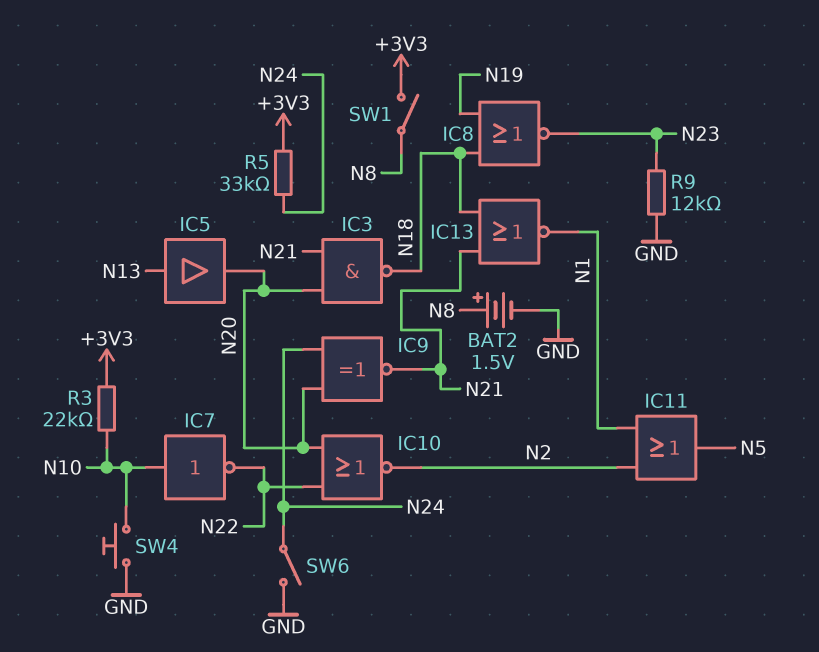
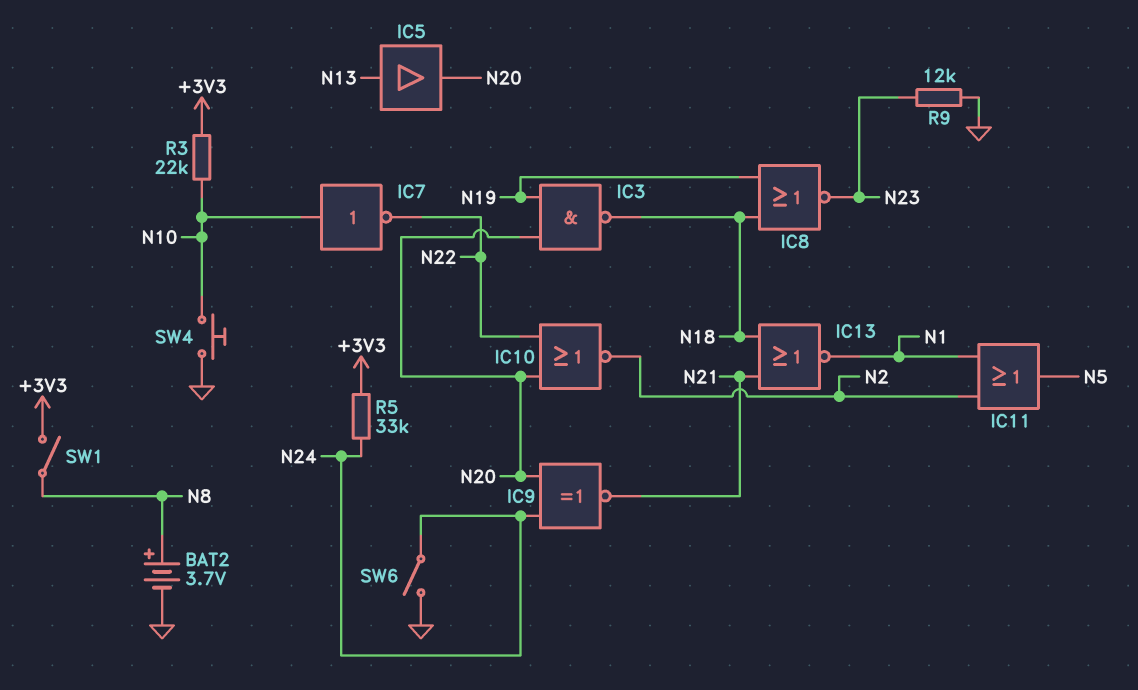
BAT2: 1.5V (plus N8, minus GND) -> 3.7V (plus N8, minus GND)
IC3: NAND (in N20, in N21, out N18) -> NAND (in N19, in N20, out N18)

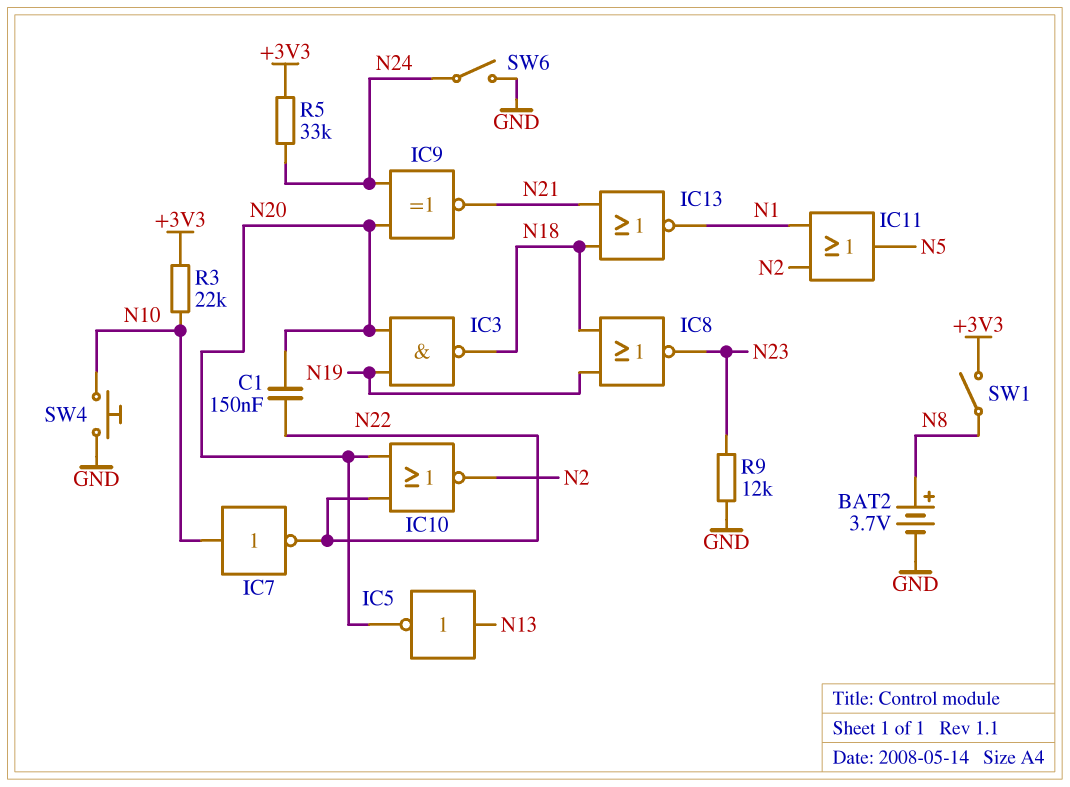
C1: none -> 150nF (N20, N22)
IC5: buffer (in N13, out N20) -> NOT (in N13, out N20)

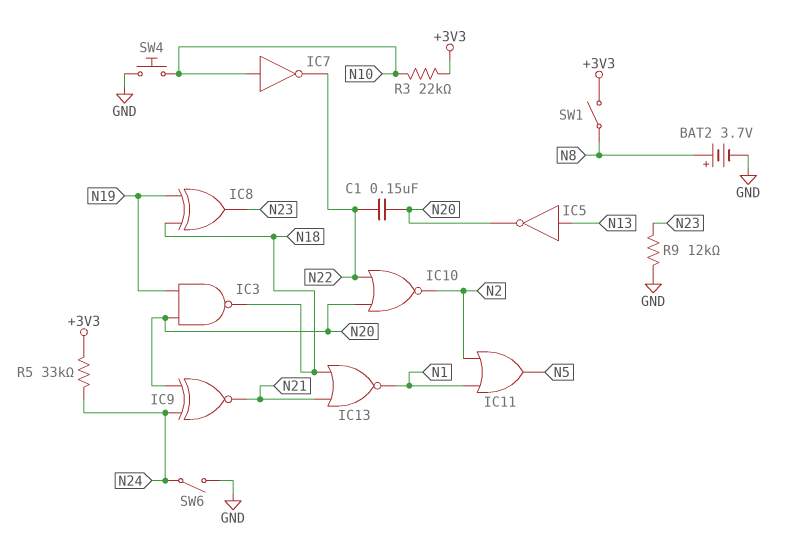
IC8: NOR (in N18, in N19, out N23) -> XOR (in N18, in N19, out N23)

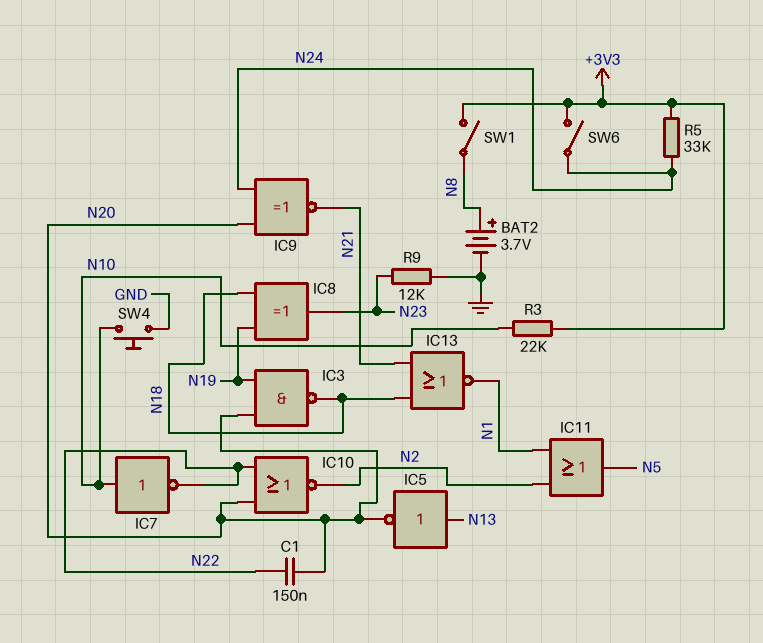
SW6: switch (GND, N24) -> switch (+3V3, N24)

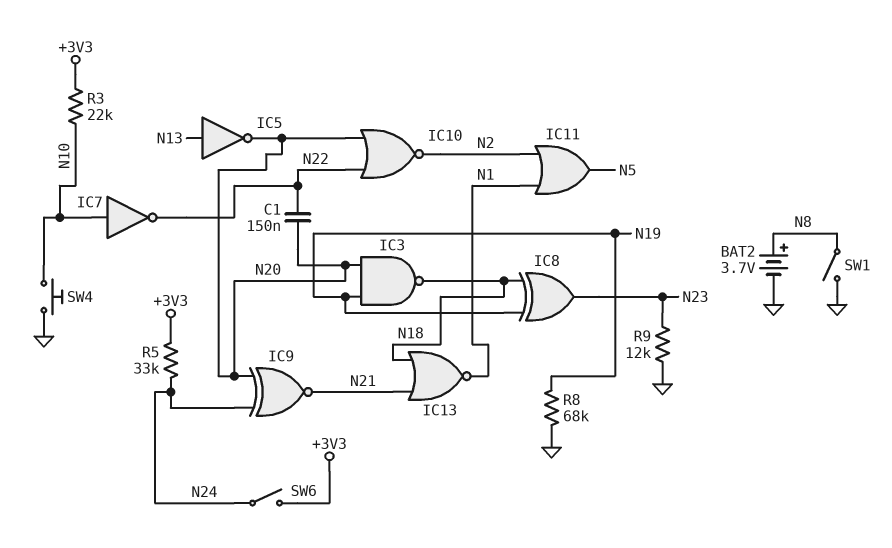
R8: none -> 68k (GND, N19)
SW1: switch (+3V3, N8) -> switch (GND, N8)

